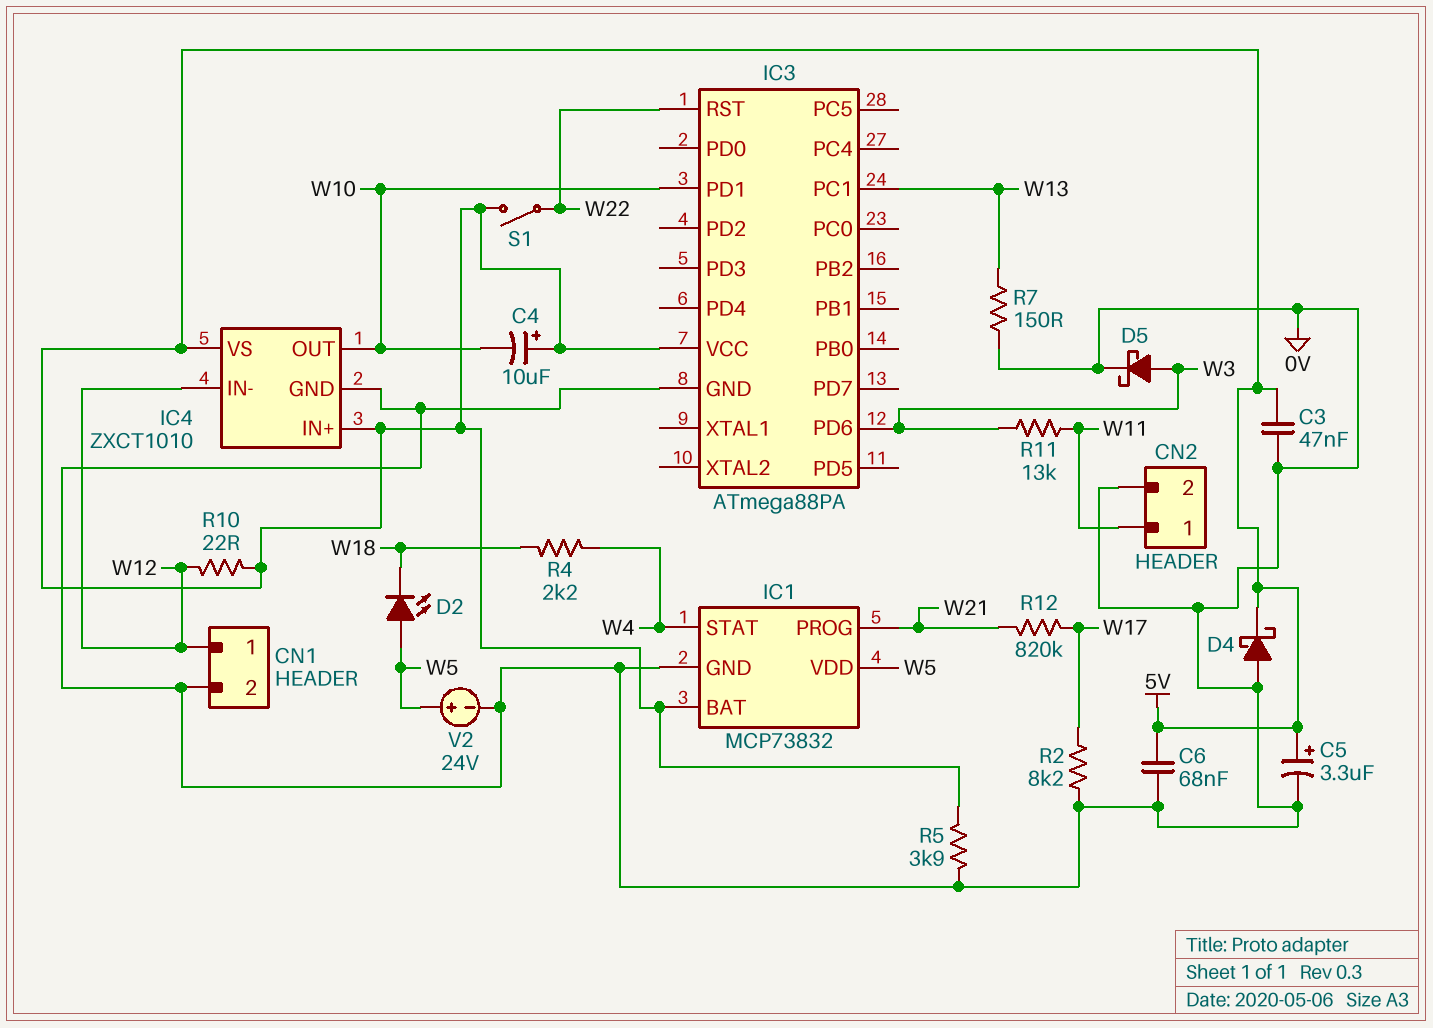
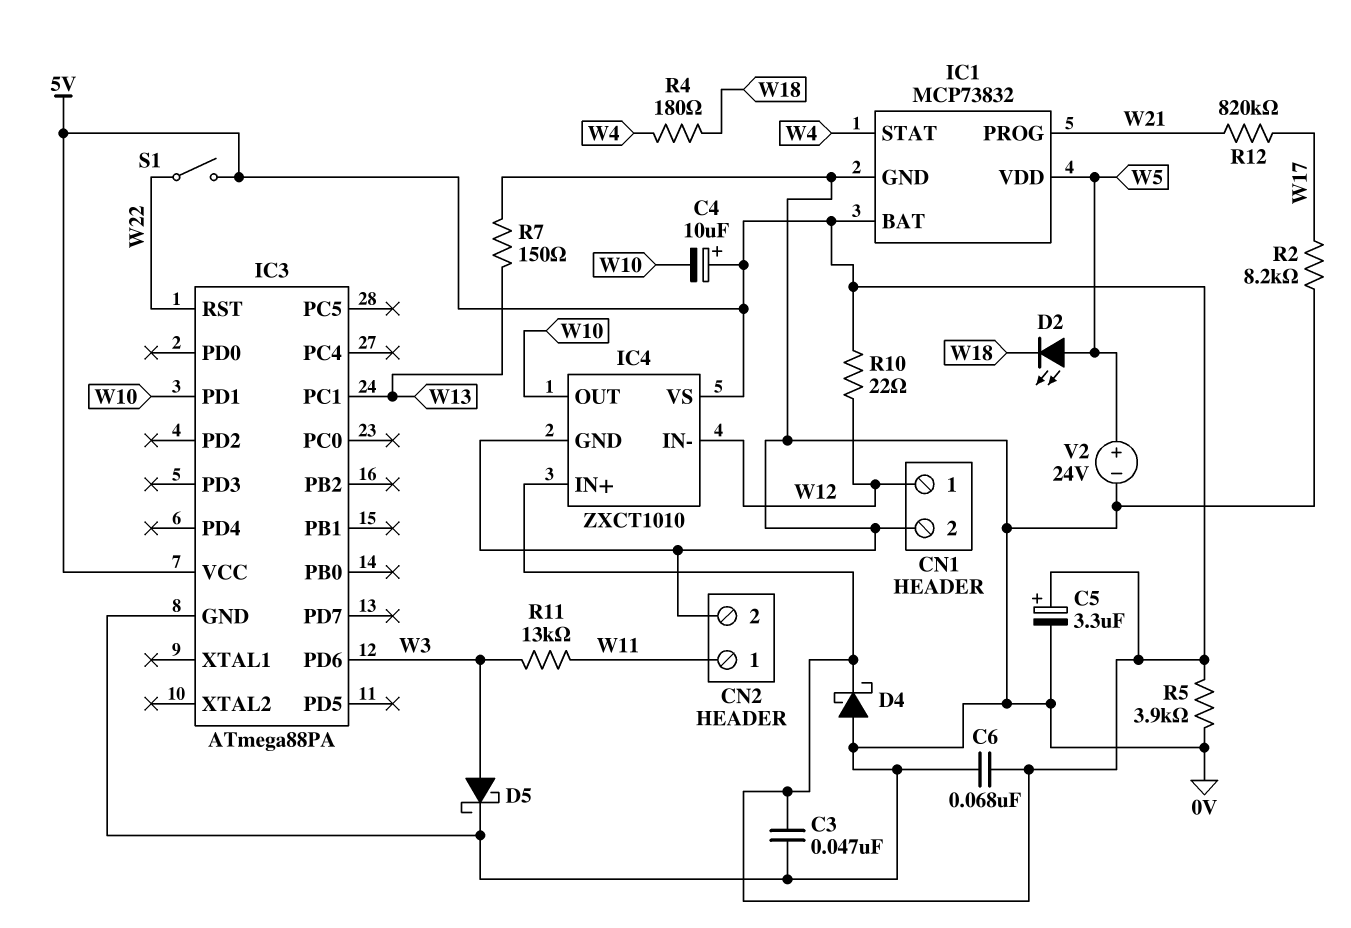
R4: 2.2k (W4, W18) -> 180 (W4, W18)

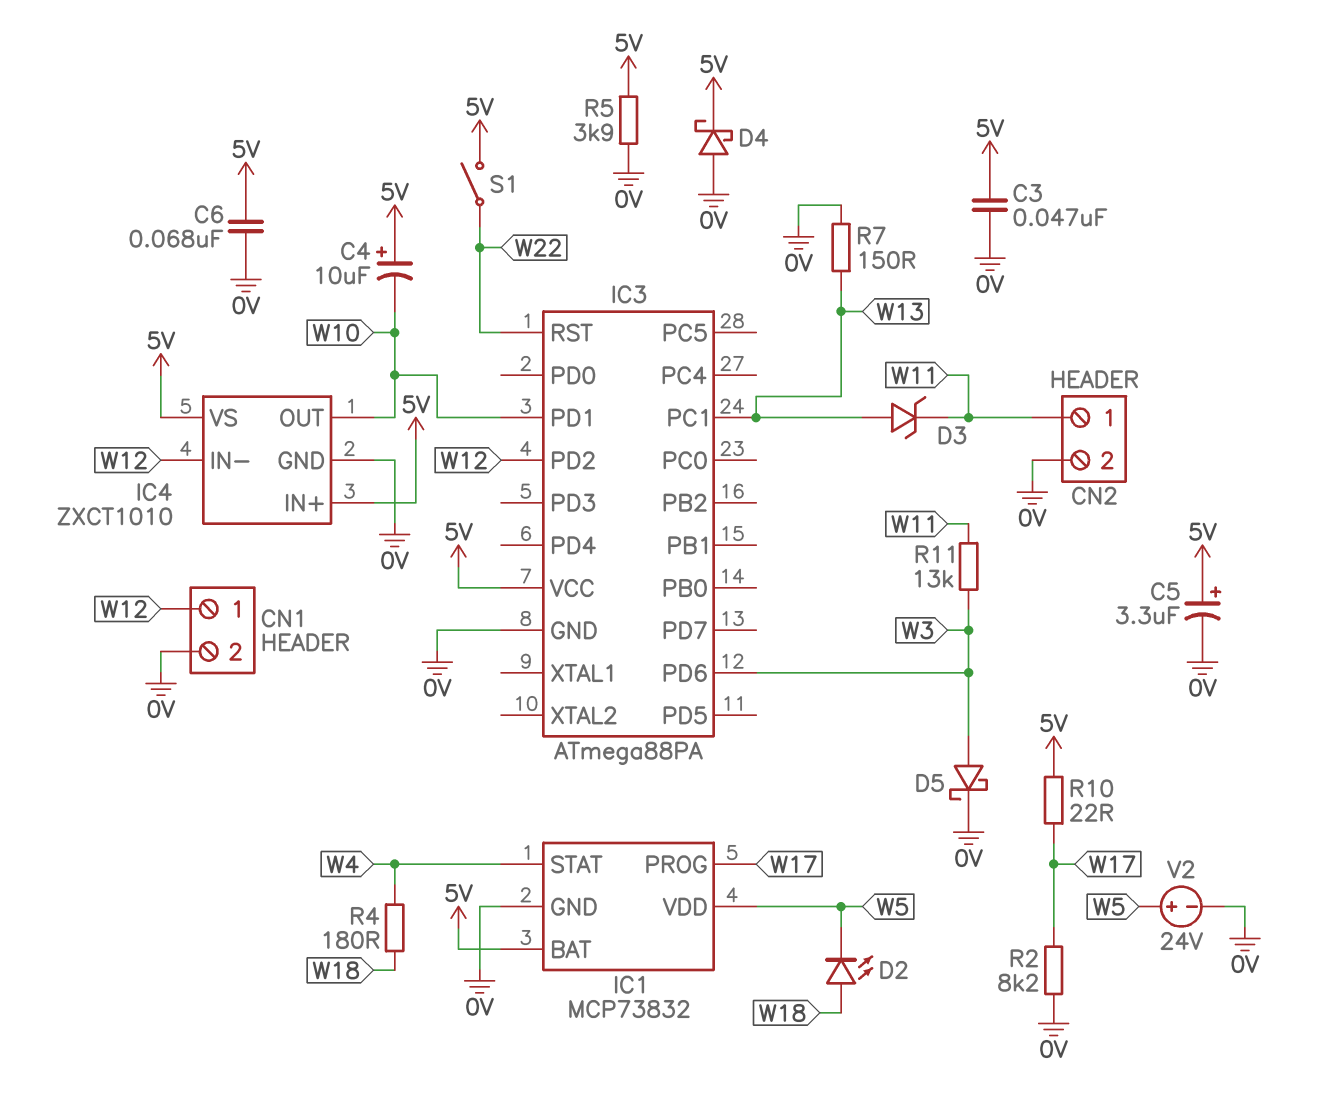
D2: LED (A W5, K W18) -> LED (A W18, K W5)
D3: none -> zener (A W13, K W11)
IC1 pin PROG: W21 -> W17
IC3 pin PD2: none -> W12
R10: 22 (5V, W12) -> 22 (5V, W17)
R12: 820k (W17, W21) -> none

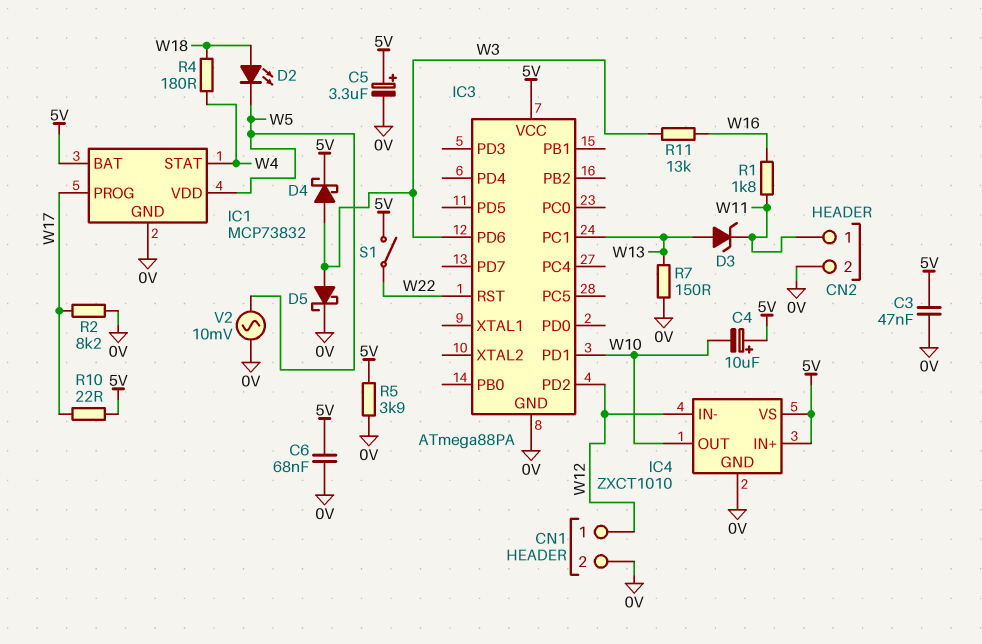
D4: schottky (A 0V, K 5V) -> schottky (A W3, K 5V)
R1: none -> 1.8k (W11, W16)
R11: 13k (W3, W11) -> 13k (W3, W16)
V2: 24V (plus W5, minus 0V) -> AC 10mV (0V, W5)

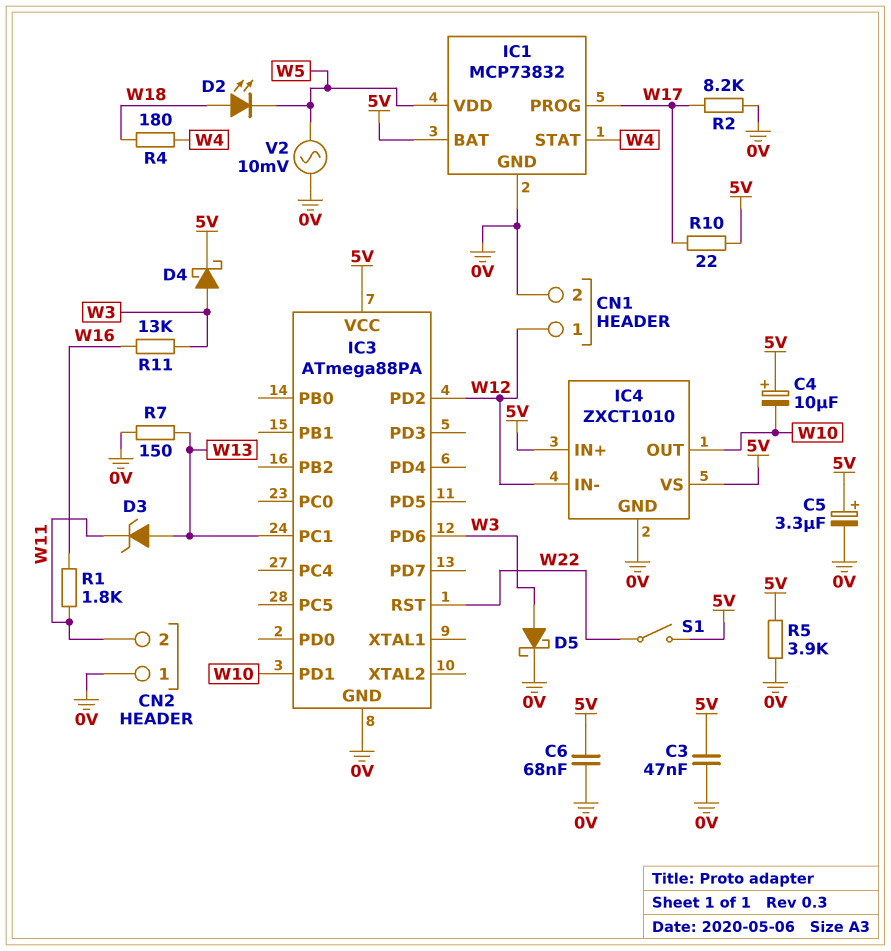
CN2 pin 1: W11 -> 0V
CN2 pin 2: 0V -> W11

